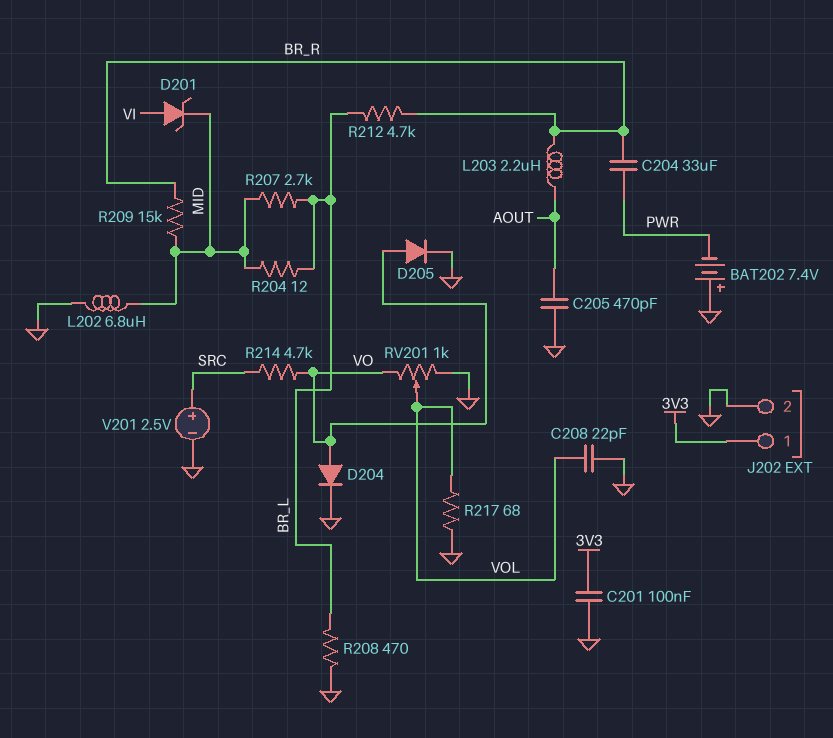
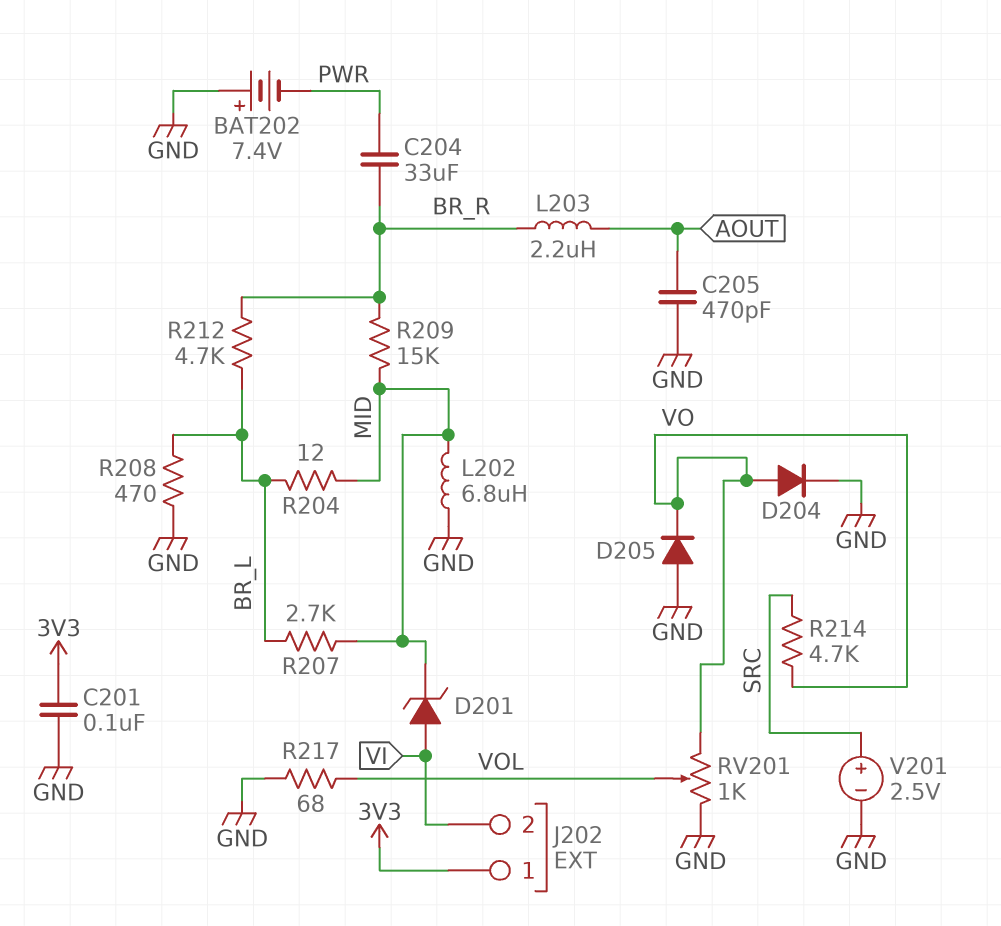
C208: 22pF (GND, VOL) -> none
D205: diode (A VO, K GND) -> diode (A GND, K VO)
J202 pin 2: GND -> VI

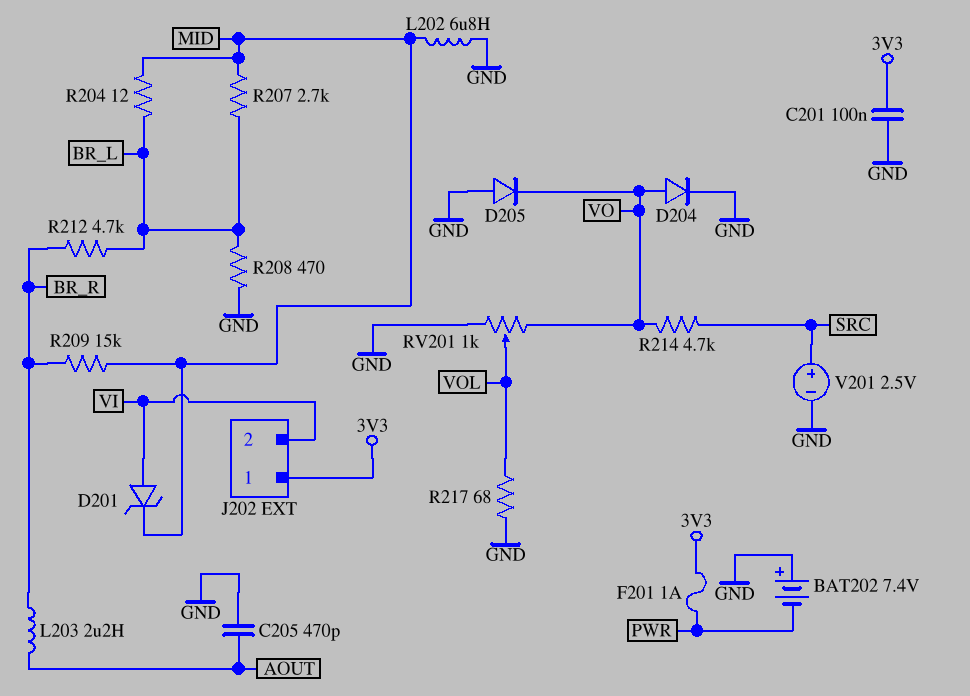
C204: 33uF (BR_R, PWR) -> none
F201: none -> 1A (3V3, PWR)

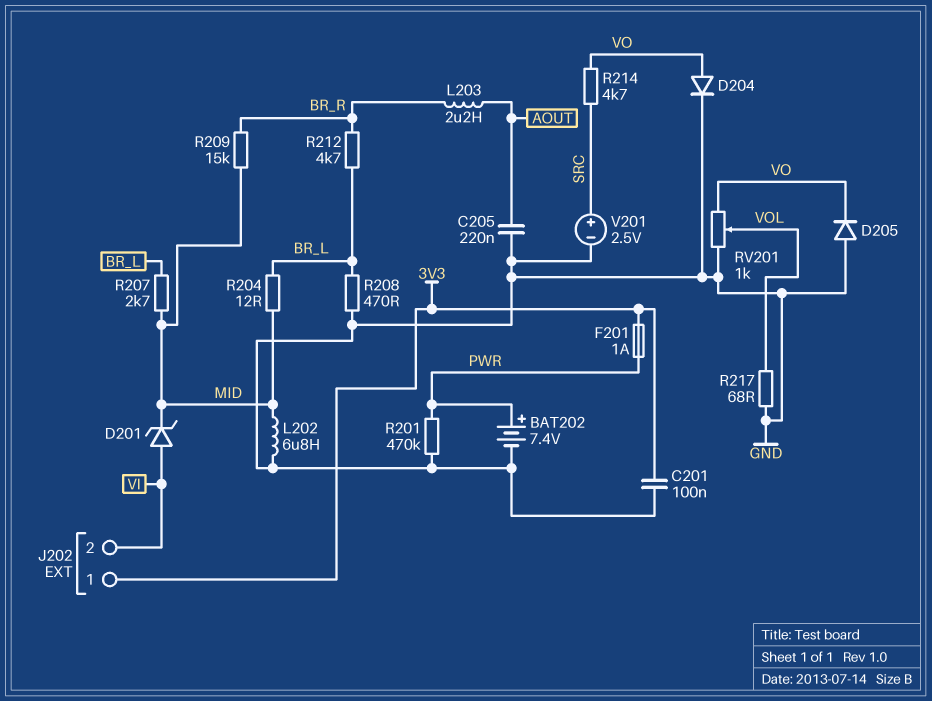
BAT202: 7.4V (plus GND, minus PWR) -> 7.4V (plus PWR, minus GND)
C205: 470pF (AOUT, GND) -> 220nF (AOUT, GND)
R201: none -> 470k (GND, PWR)

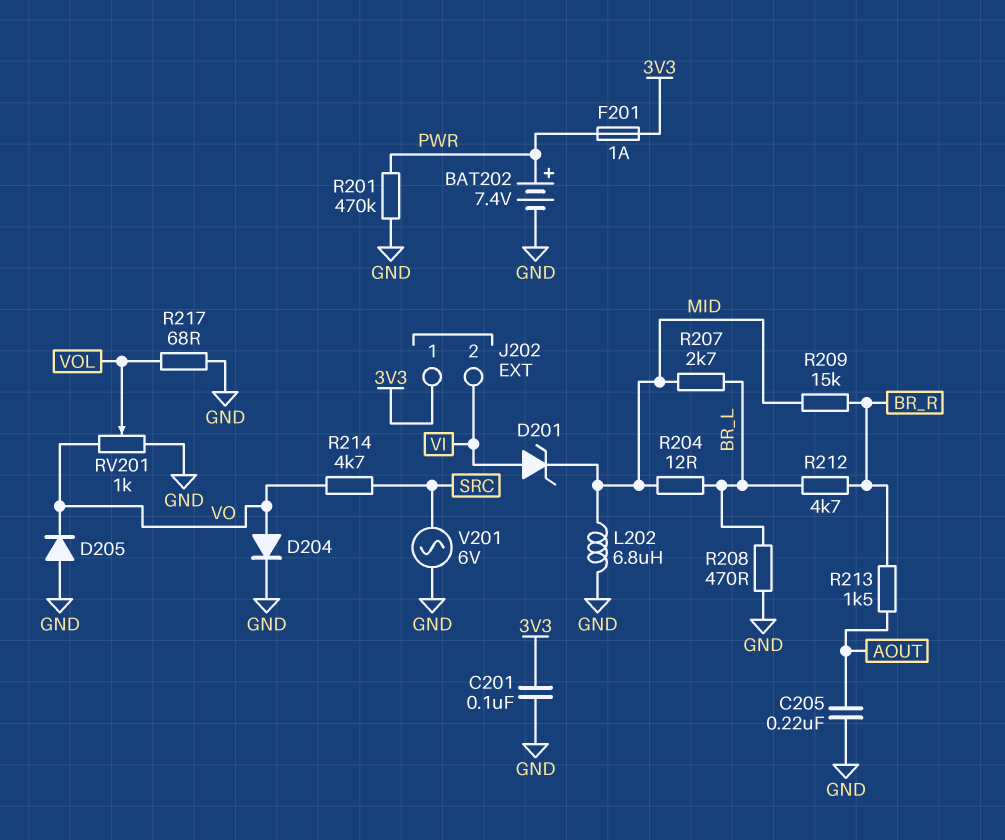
L203: 2.2uH (AOUT, BR_R) -> none
R213: none -> 1.5k (AOUT, BR_R)
V201: 2.5V (plus SRC, minus GND) -> AC 6V (GND, SRC)

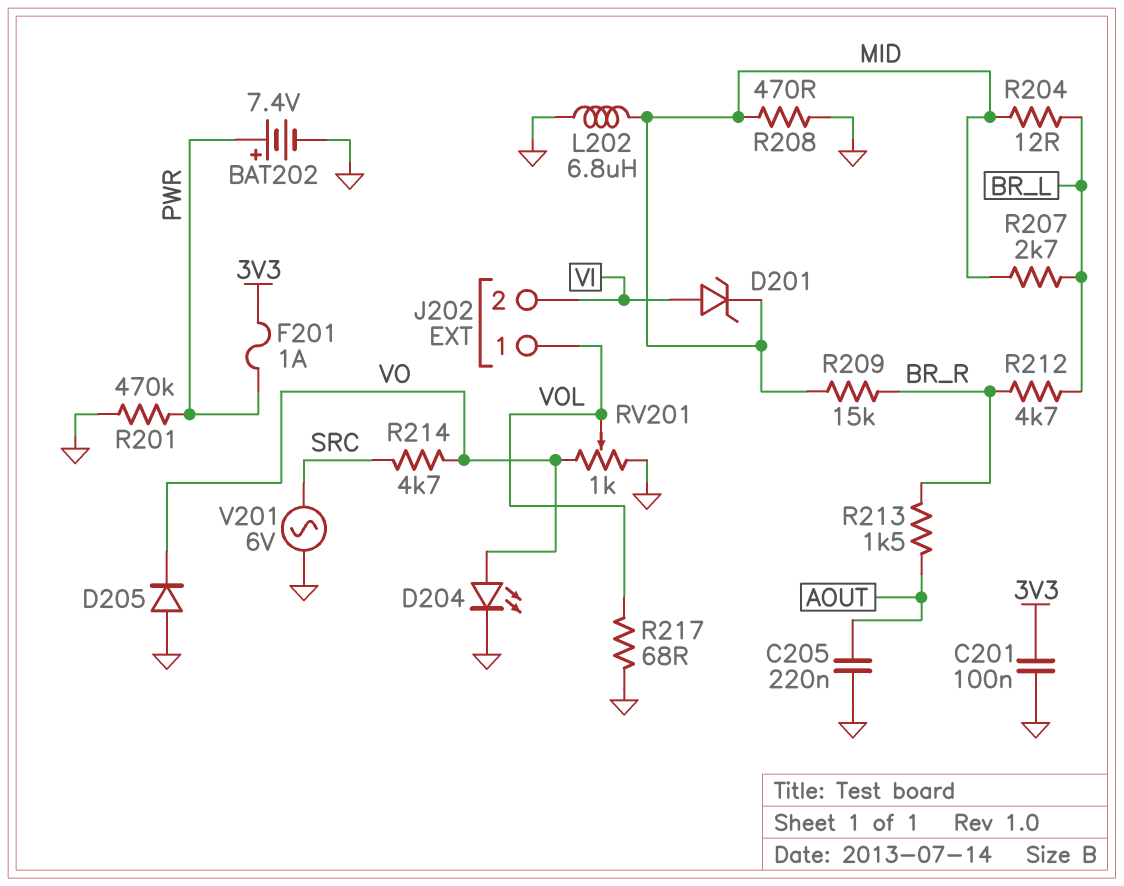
D204: diode (A VO, K GND) -> LED (A VO, K GND)
J202 pin 1: 3V3 -> VOL
R208: 470 (BR_L, GND) -> 470 (GND, MID)

